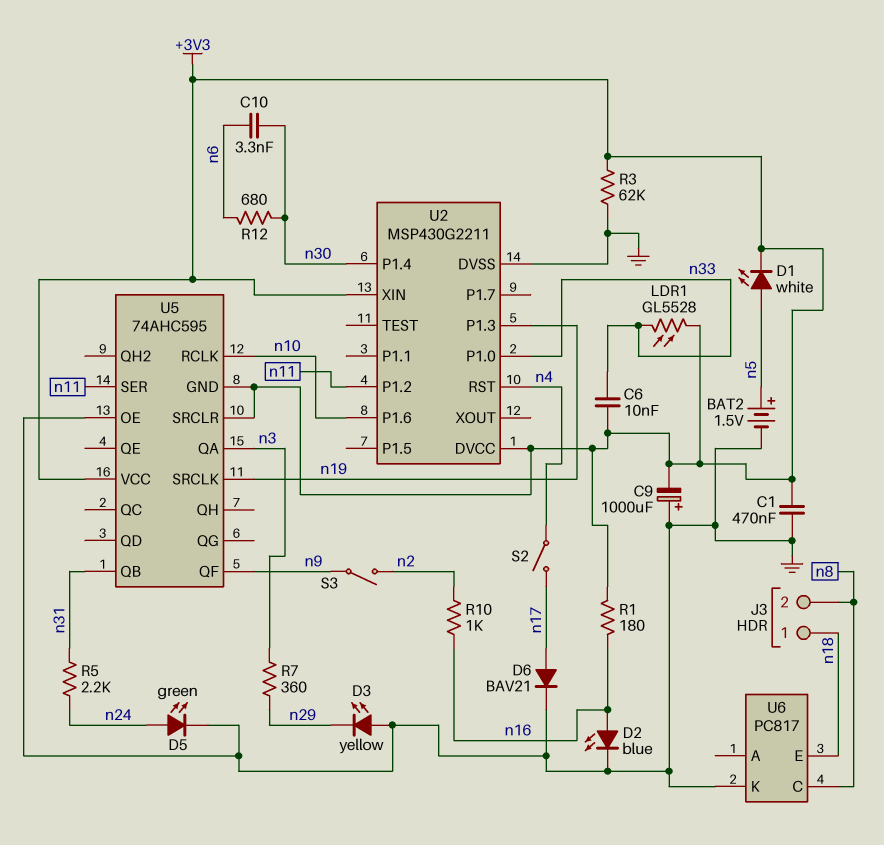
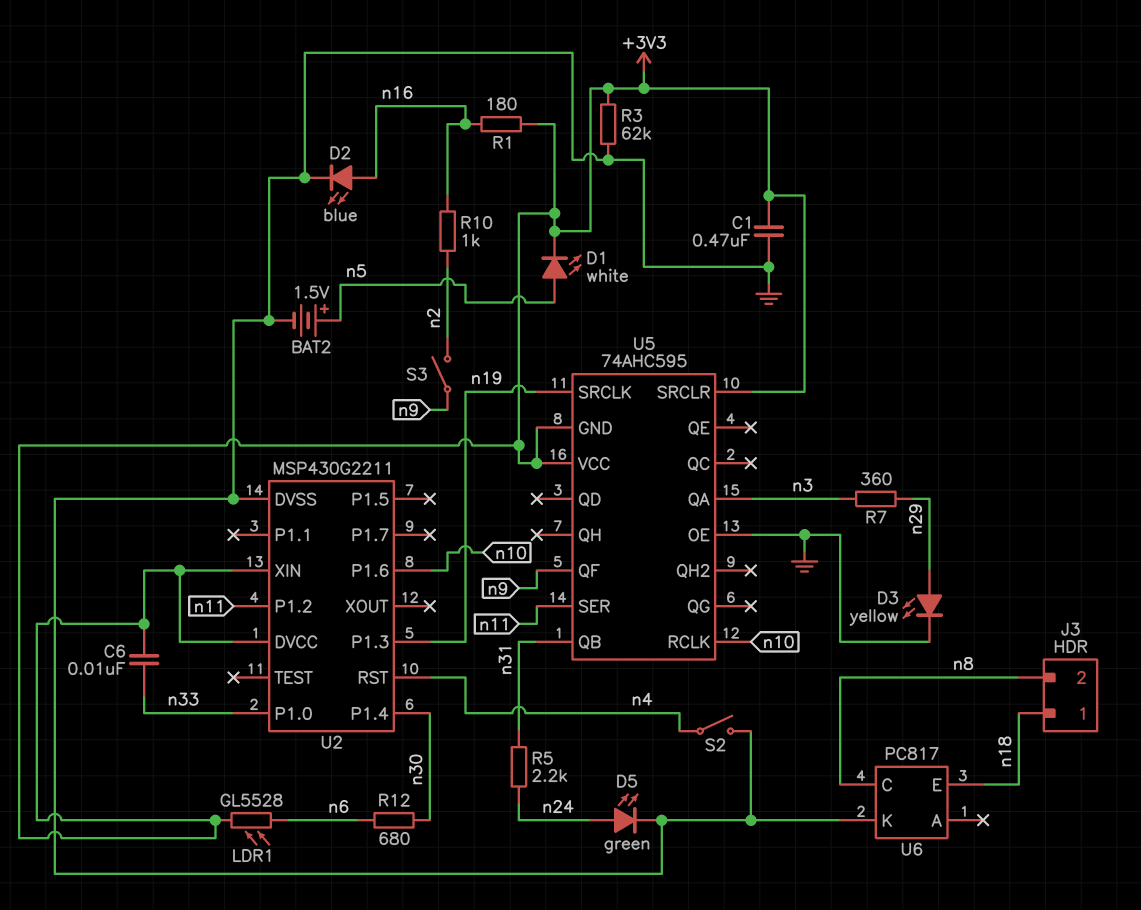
C9: 1000uF (plus GND, minus +3V3) -> none
C10: 3.3nF (n6, n30) -> none
D3: LED yellow (A GND, K n29) -> LED yellow (A n29, K GND)
D6: diode BAV21 (A n17, K GND) -> none
LDR1: GL5528 (+3V3, n33) -> GL5528 (+3V3, n6)
S2: switch (n4, n17) -> switch (GND, n4)

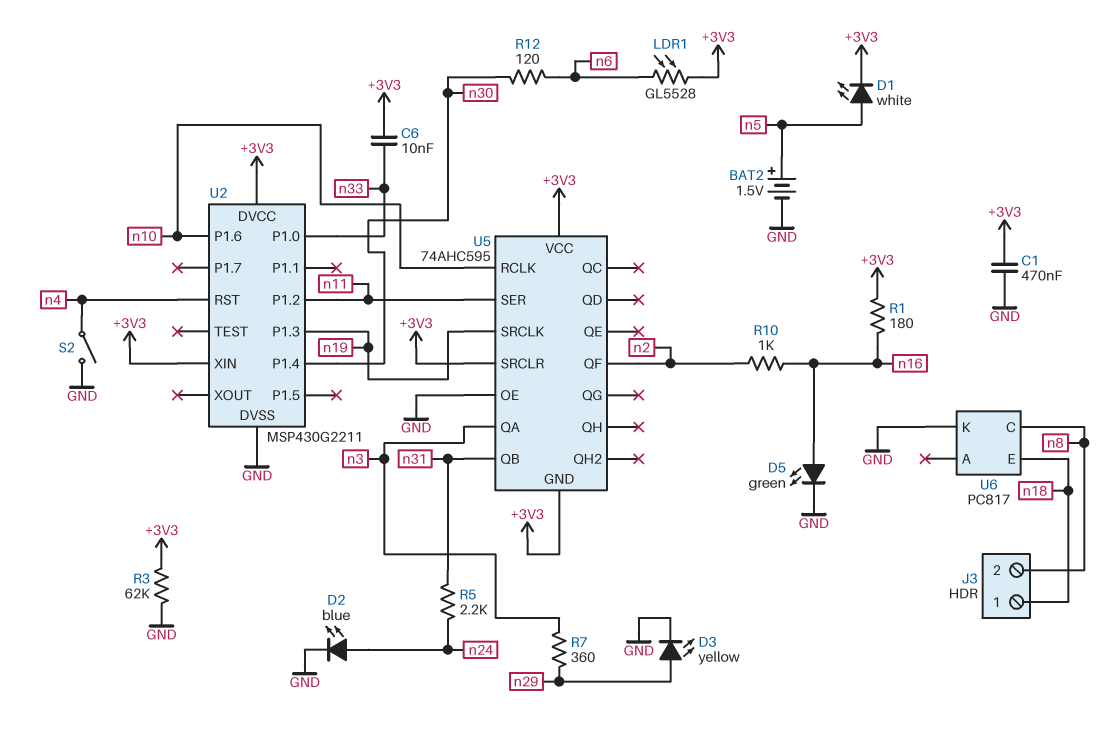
D2: LED blue (A n16, K GND) -> LED blue (A n24, K GND)
D5: LED green (A n24, K GND) -> LED green (A n16, K GND)
R12: 680 (n6, n30) -> 120 (n6, n30)
S3: switch (n2, n9) -> none
U5 pin QF: n9 -> n2

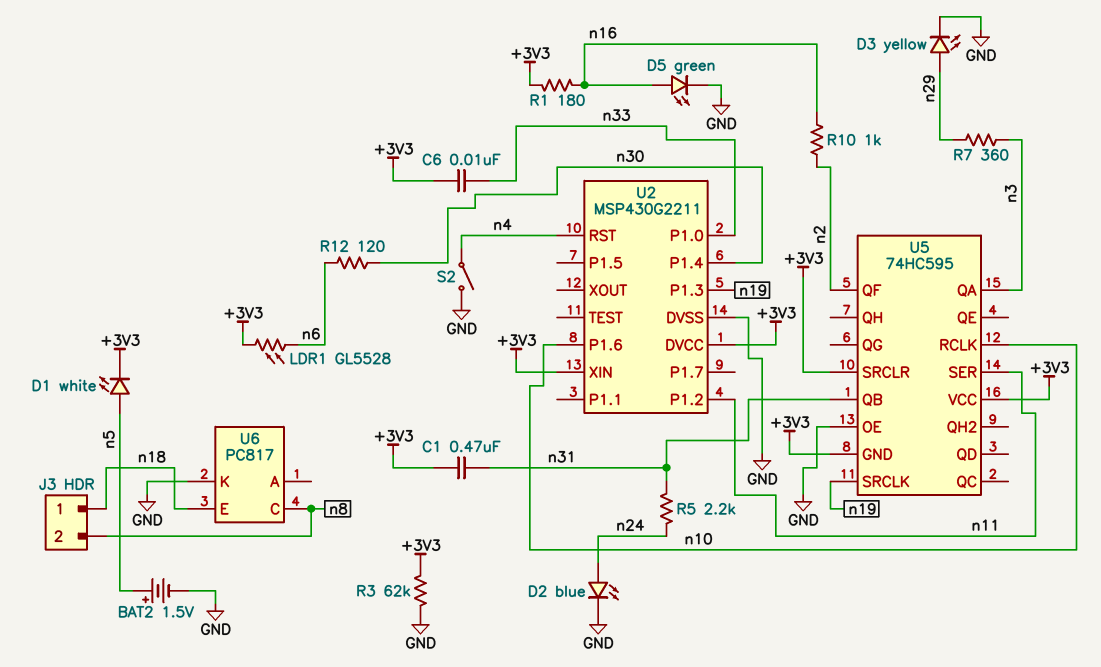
C1: 470nF (+3V3, GND) -> 470nF (+3V3, n31)
U5: 74AHC595 -> 74HC595

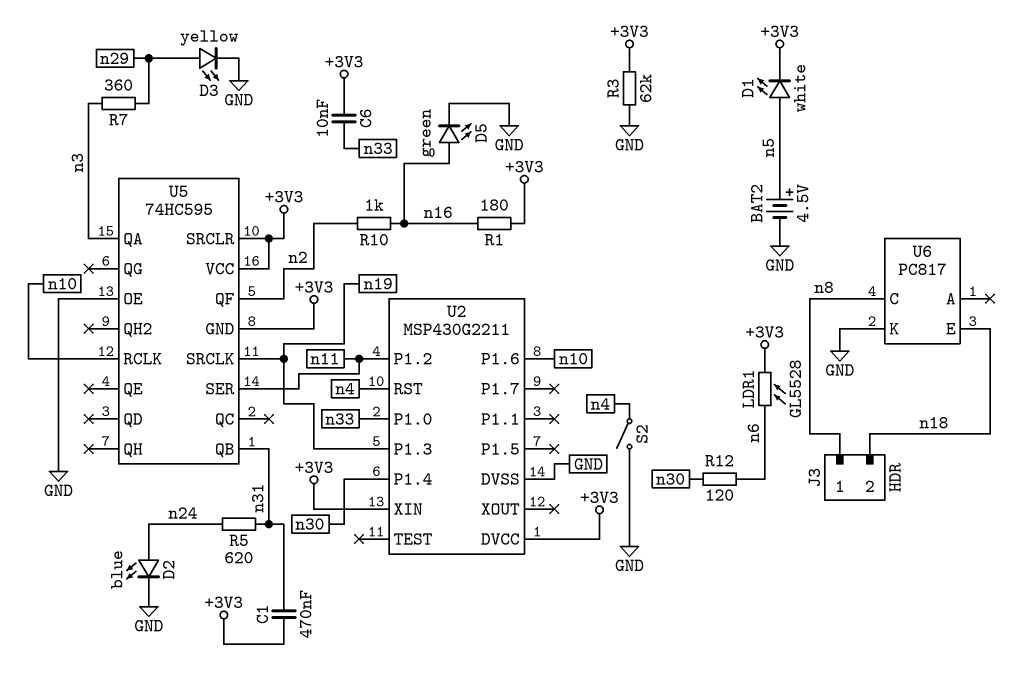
BAT2: 1.5V (plus n5, minus GND) -> 4.5V (plus n5, minus GND)
J3 pin 1: n18 -> n8
J3 pin 2: n8 -> n18
R5: 2.2k (n24, n31) -> 620 (n24, n31)

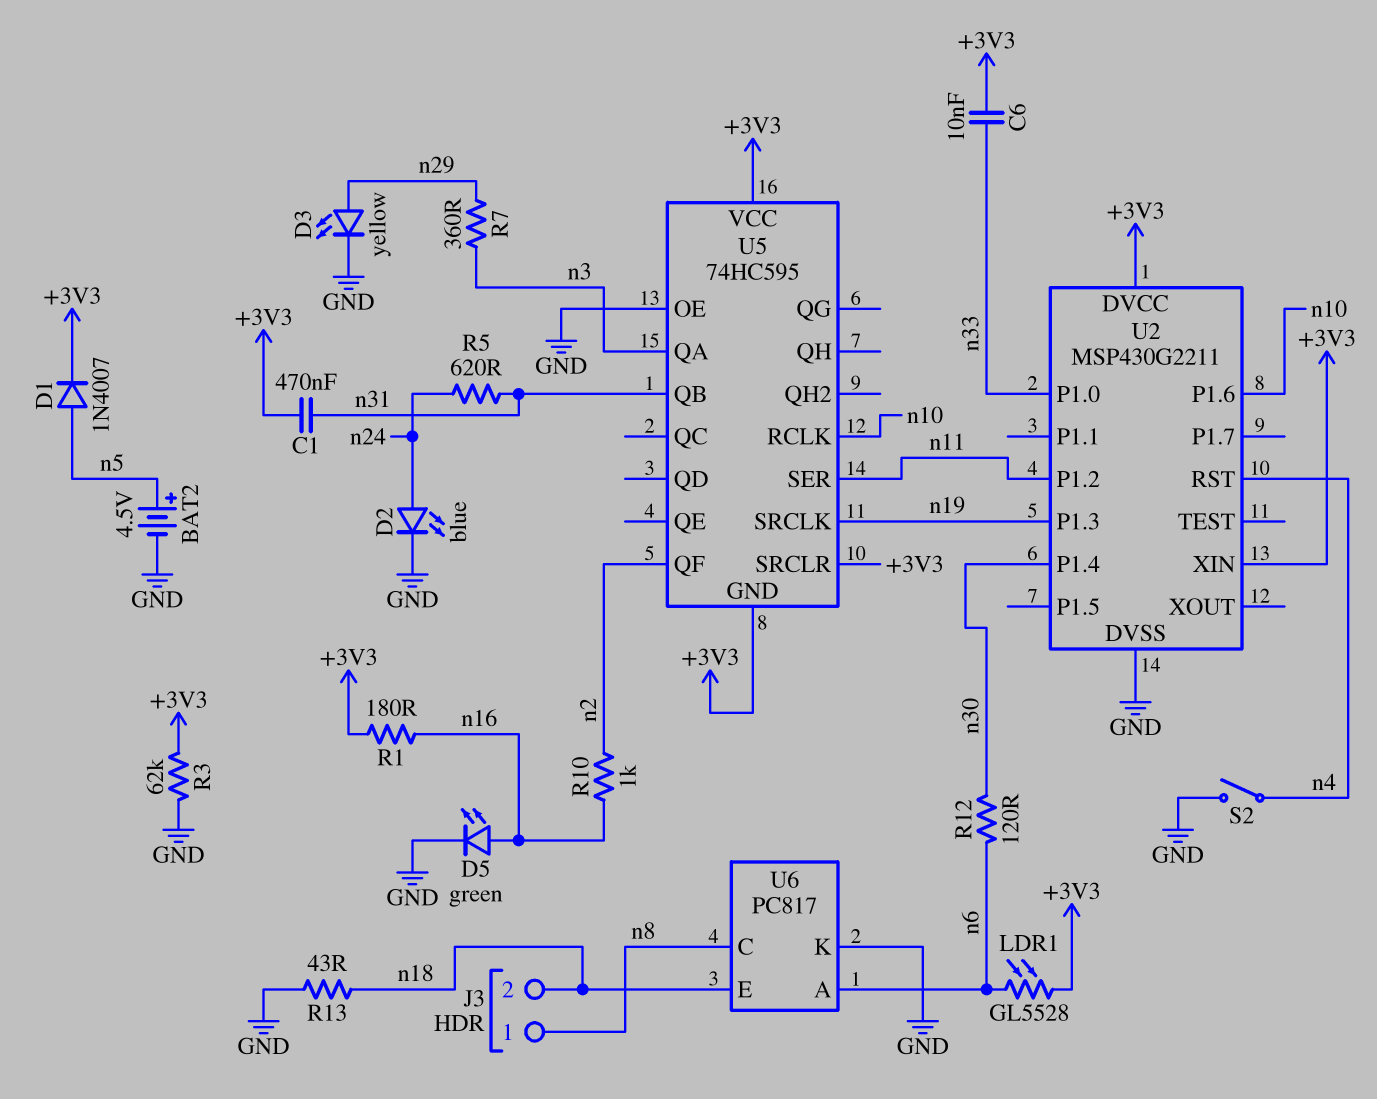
D1: LED white (A n5, K +3V3) -> diode 1N4007 (A n5, K +3V3)
R13: none -> 43 (GND, n18)
U6 pin A: none -> n6

